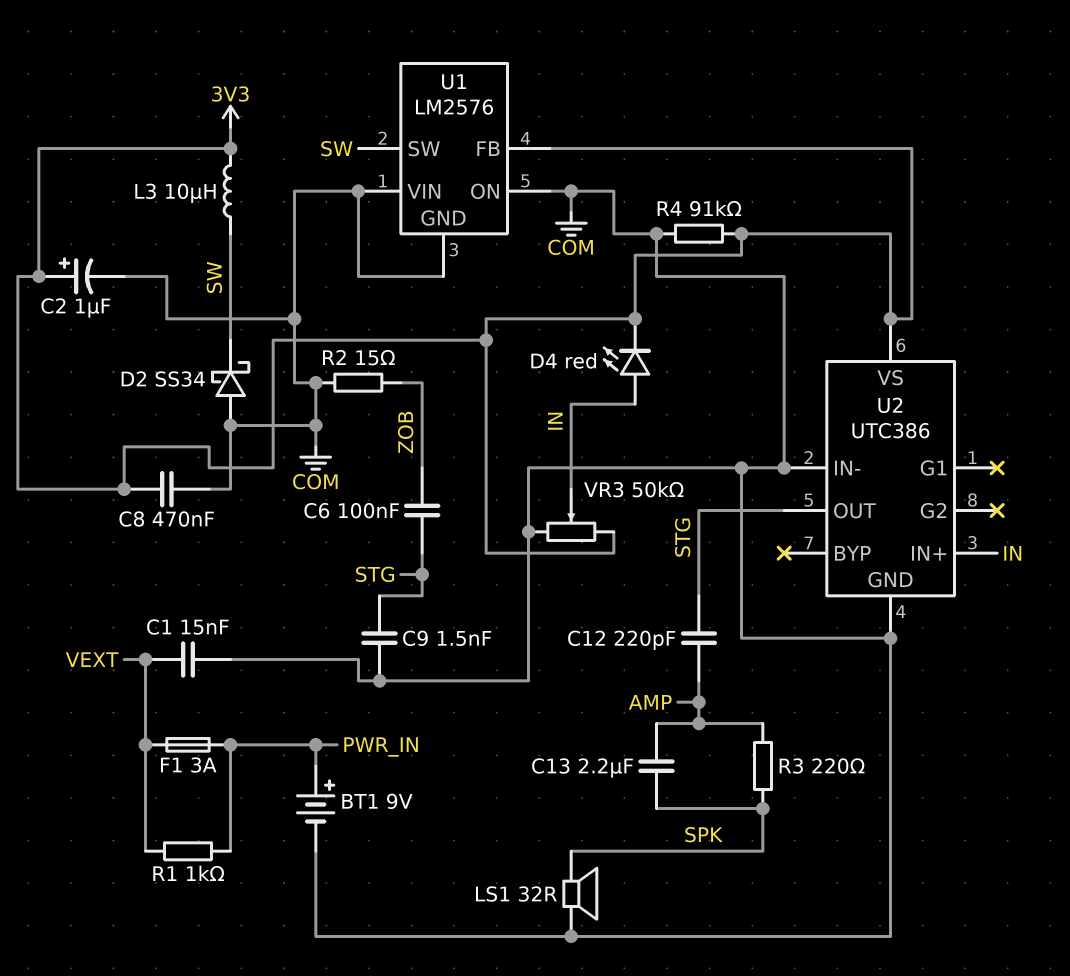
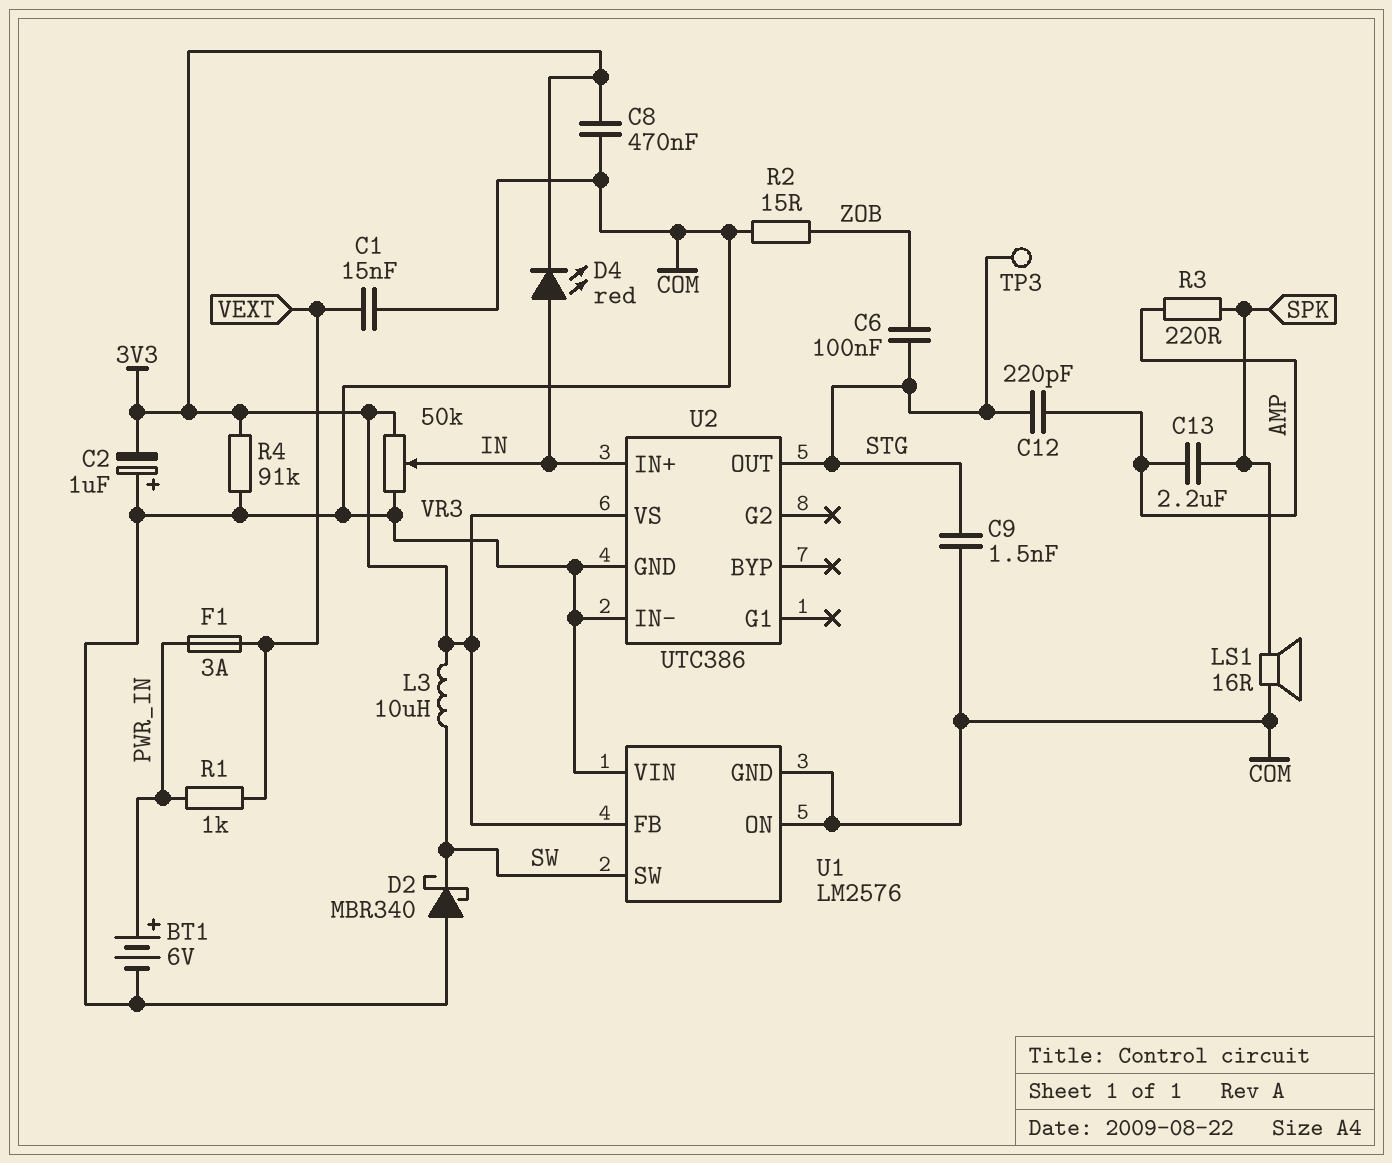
BT1: 9V (plus PWR_IN, minus COM) -> 6V (plus PWR_IN, minus COM)
C2: 1uF (plus 3V3, minus COM) -> 1uF (plus COM, minus 3V3)
D2: schottky SS34 (A COM, K SW) -> schottky MBR340 (A COM, K SW)
LS1: speaker 32R (COM, SPK) -> speaker 16R (COM, SPK)
TP3: none -> test point (STG)

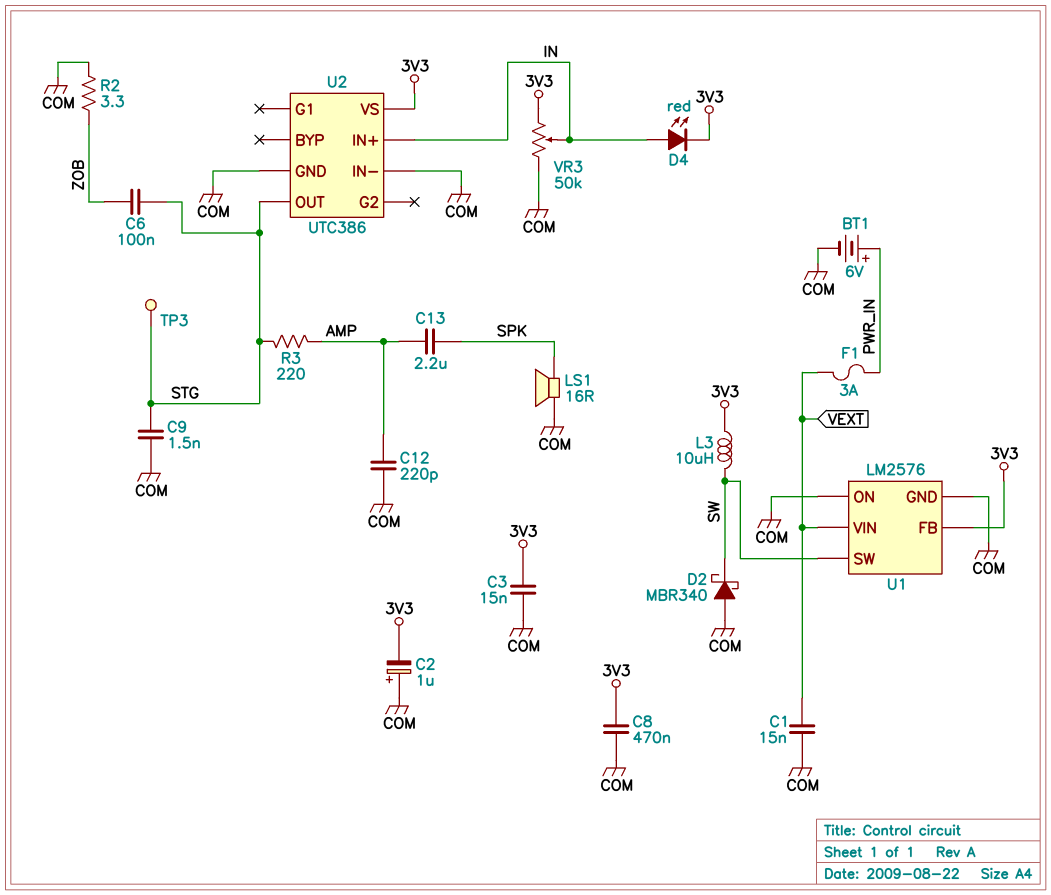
C3: none -> 15nF (3V3, COM)
C12: 220pF (AMP, STG) -> 220pF (AMP, COM)
R1: 1k (PWR_IN, VEXT) -> none
R2: 15 (COM, ZOB) -> 3.3 (COM, ZOB)
R3: 220 (AMP, SPK) -> 220 (AMP, STG)
R4: 91k (3V3, COM) -> none
U1 pin VIN: COM -> VEXT

